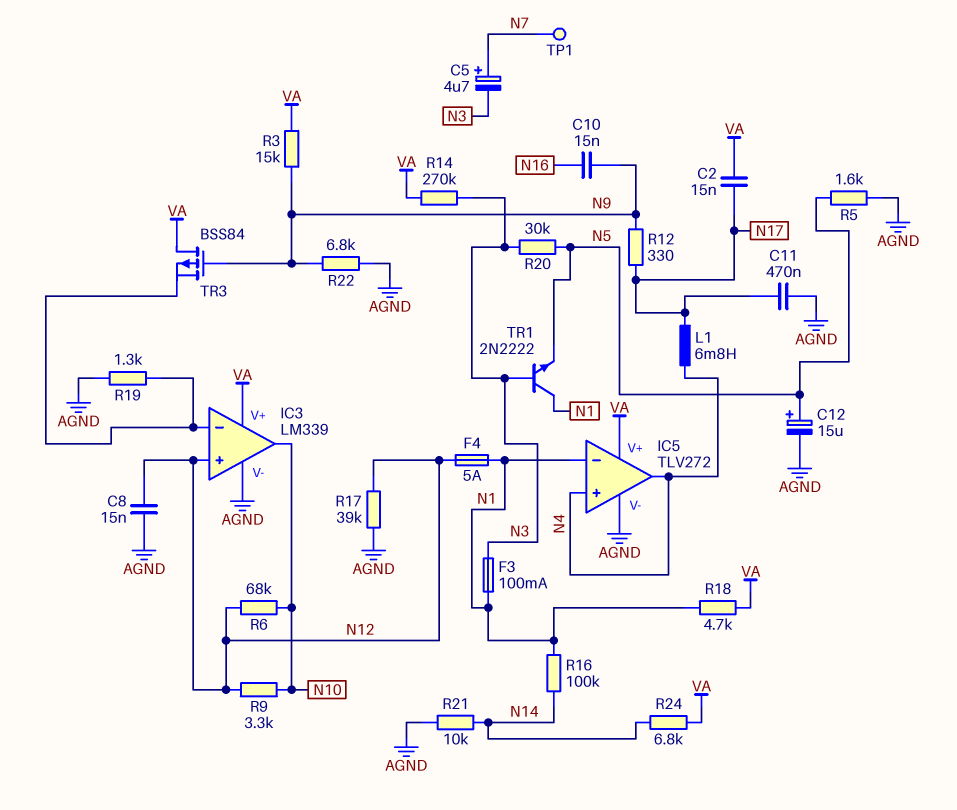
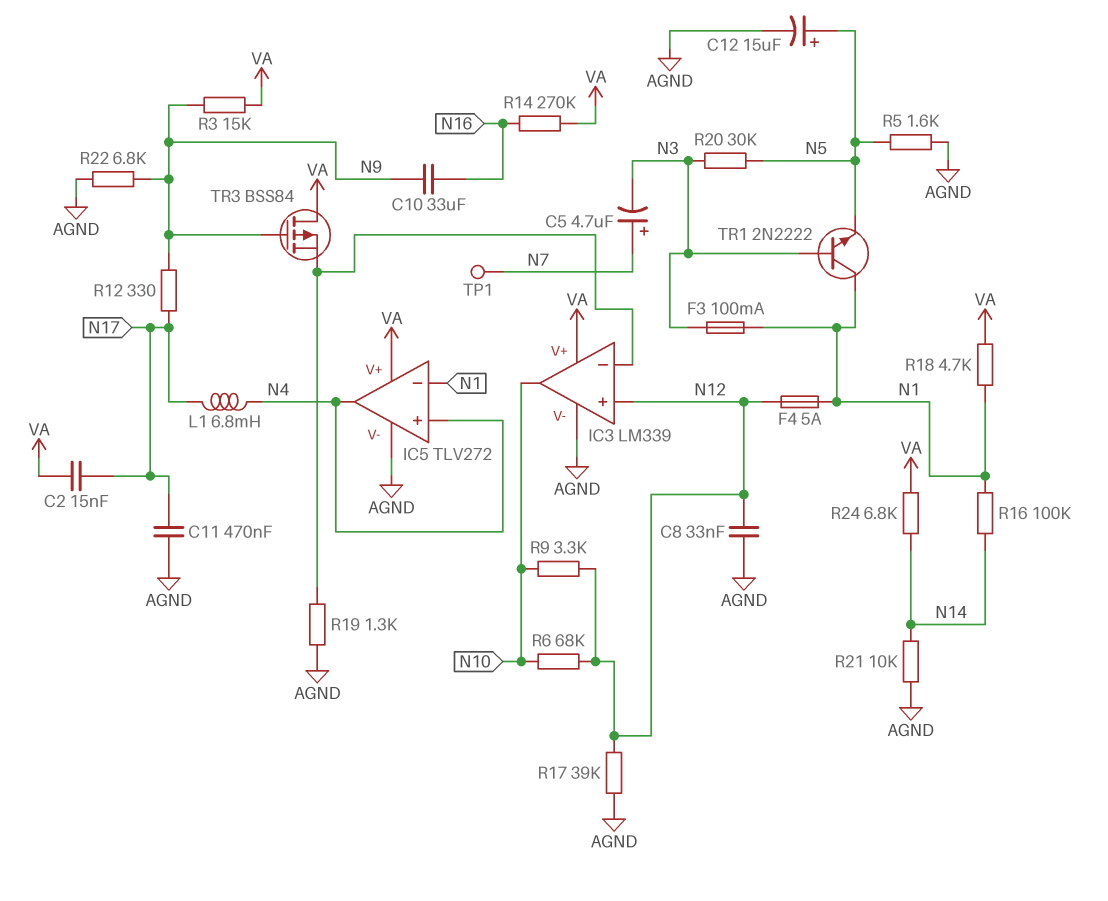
C8: 15nF (AGND, N12) -> 33nF (AGND, N12)
C10: 15nF (N9, N16) -> 33uF (N9, N16)
R14: 270k (N3, VA) -> 270k (N16, VA)

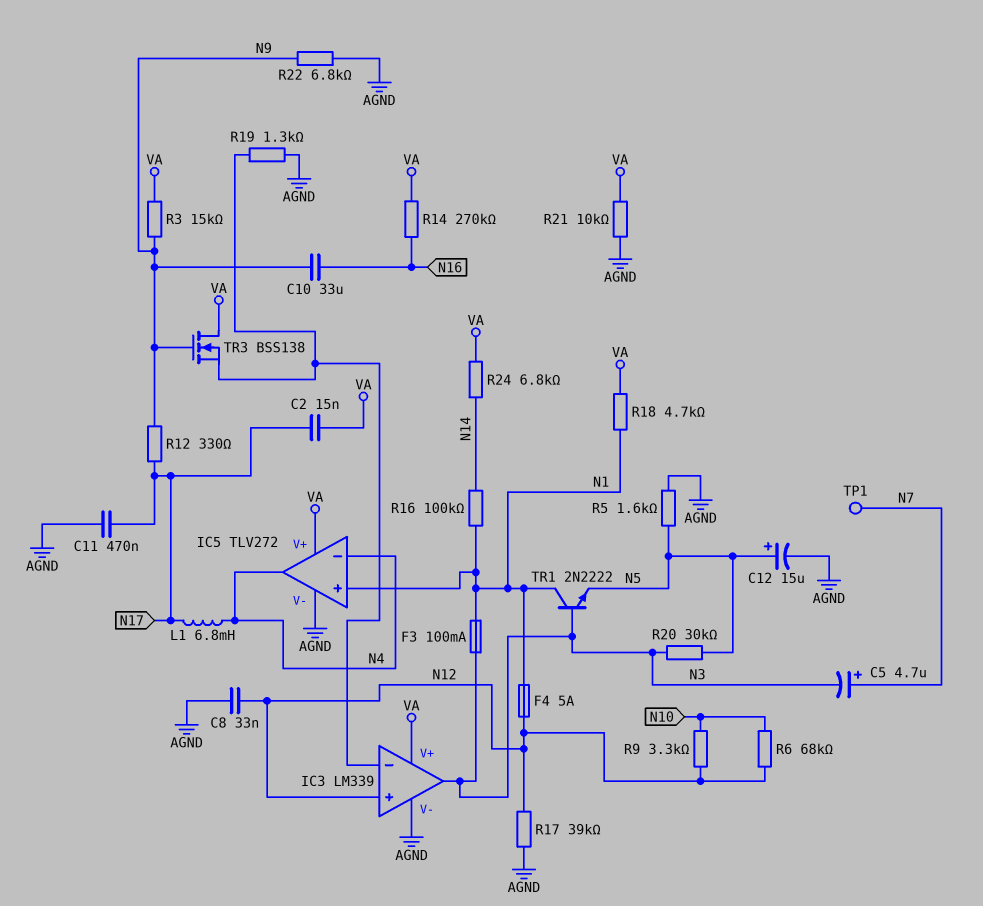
IC3 pin out: N10 -> N3
IC5 pin in+: N4 -> N1
IC5 pin in-: N1 -> N4
R21: 10k (AGND, N14) -> 10k (AGND, VA)
TR3: PMOS BSS84 (G N9, D VA, S IC3/in-) -> NMOS BSS138 (G N9, D VA, S IC3/in-)

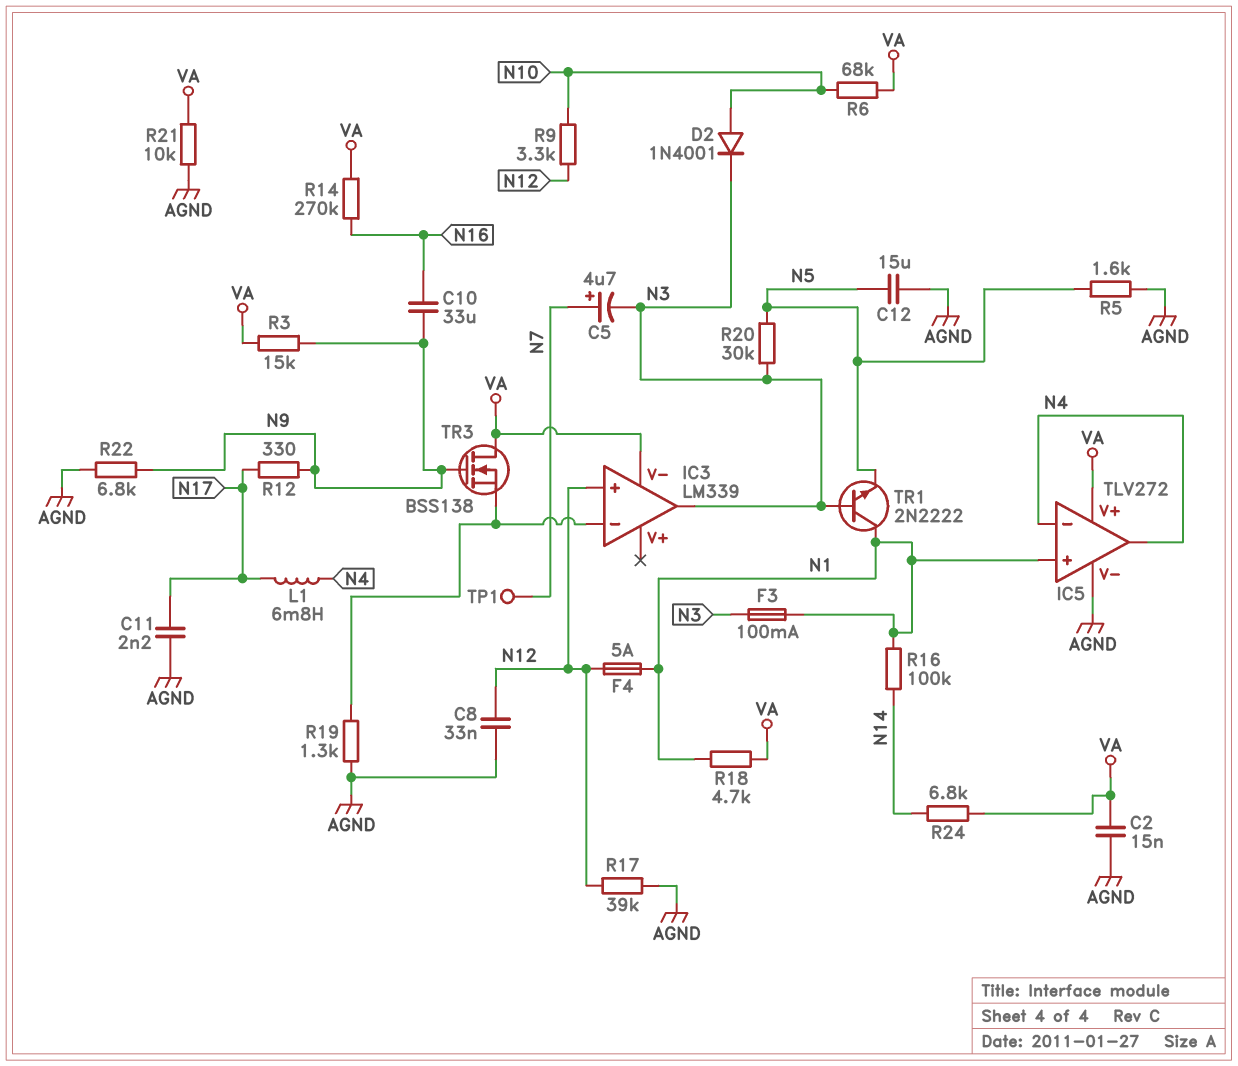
C2: 15nF (N17, VA) -> 15nF (AGND, VA)
C11: 470nF (AGND, N17) -> 2.2nF (AGND, N17)
C12: 15uF (plus N5, minus AGND) -> 15uF (AGND, N5)
D2: none -> diode 1N4001 (A N10, K N3)
IC3 pin V+: VA -> none
IC3 pin V-: AGND -> VA
R6: 68k (N10, N12) -> 68k (N10, VA)

